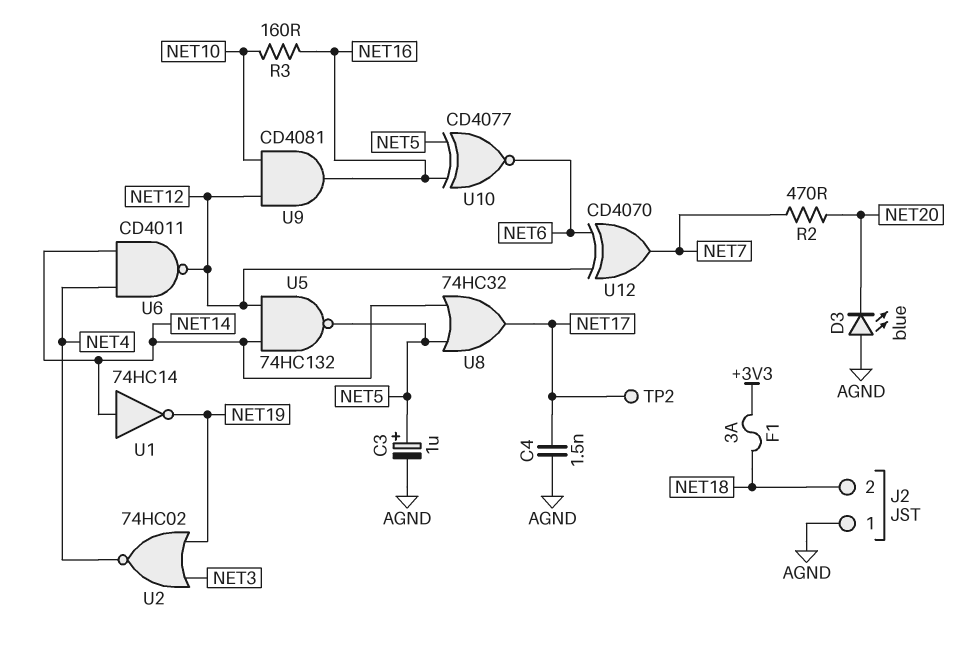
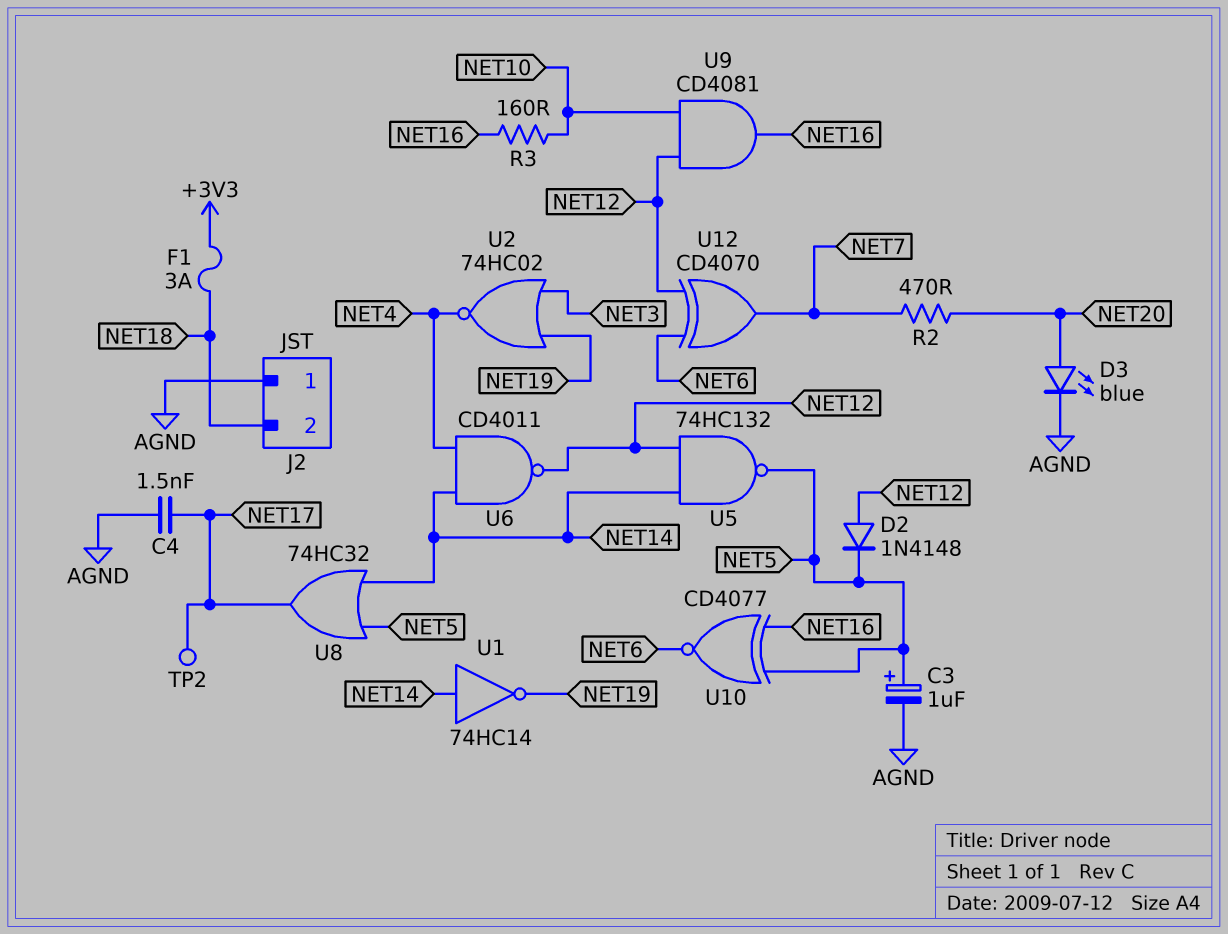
D2: none -> diode 1N4148 (A NET12, K NET5)
D3: LED blue (A AGND, K NET20) -> LED blue (A NET20, K AGND)

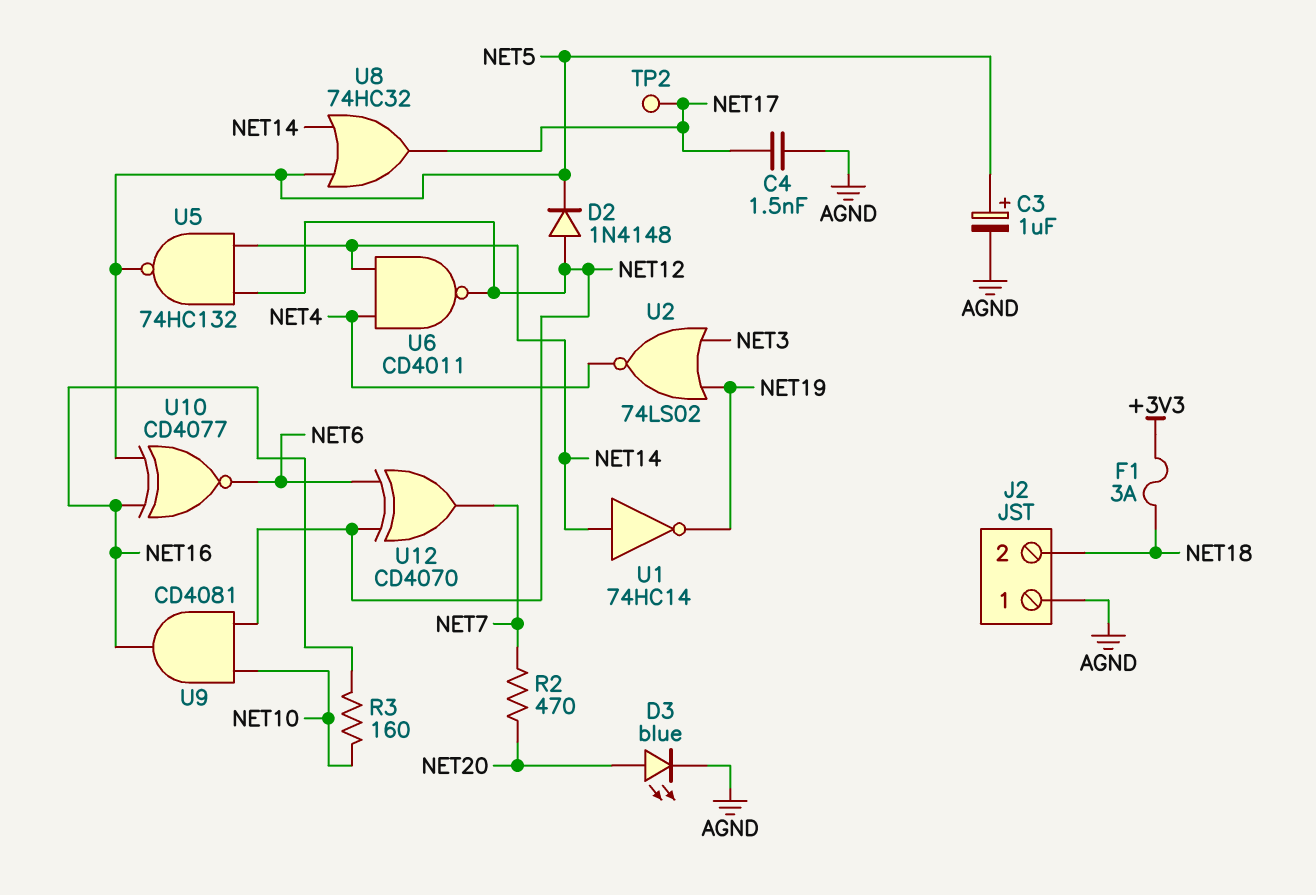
U2: NOR 74HC02 (in NET3, in NET19, out NET4) -> NOR 74LS02 (in NET3, in NET19, out NET4)

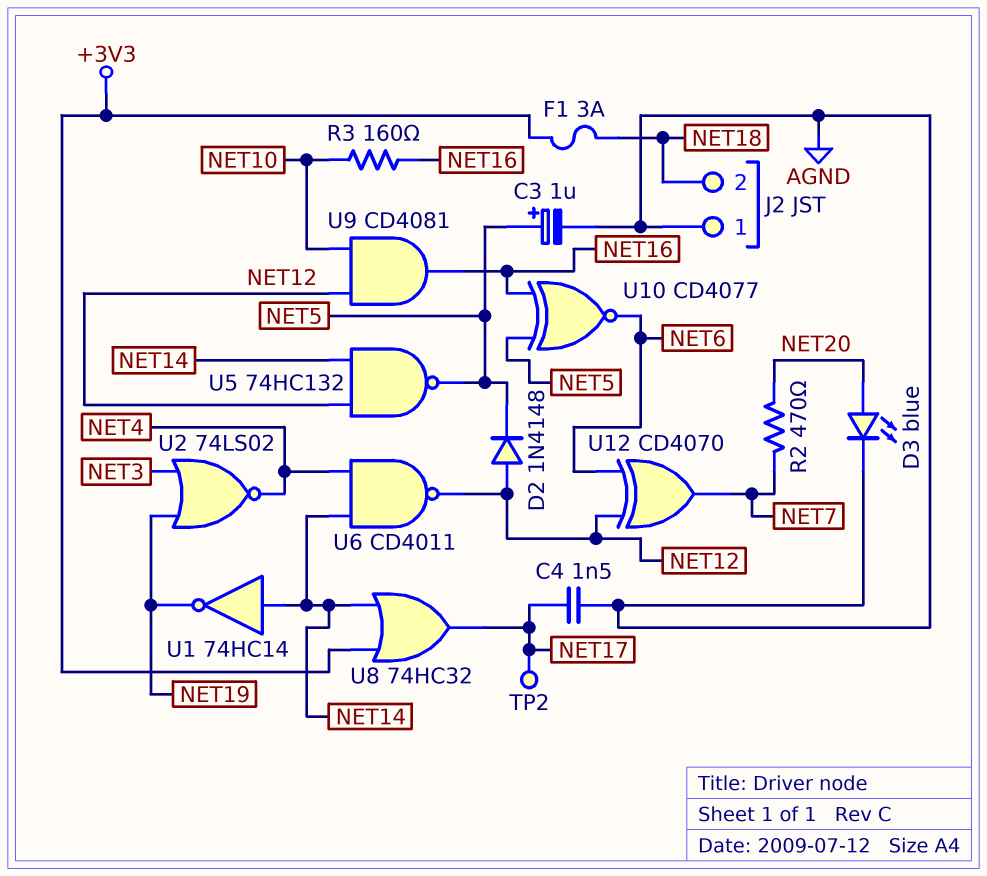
U8: OR 74HC32 (in NET5, in NET14, out NET17) -> OR 74HC32 (in +3V3, in NET14, out NET17)

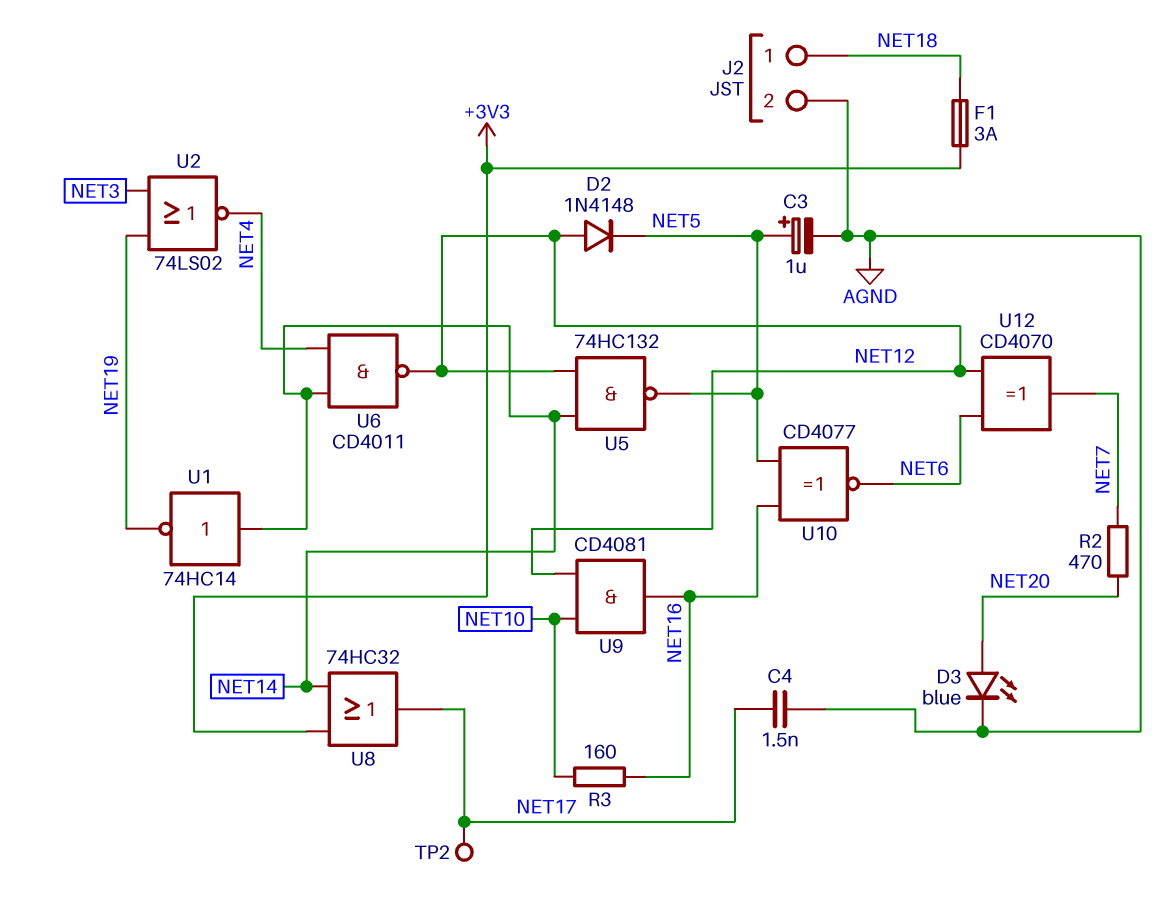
J2 pin 1: AGND -> NET18
J2 pin 2: NET18 -> AGND

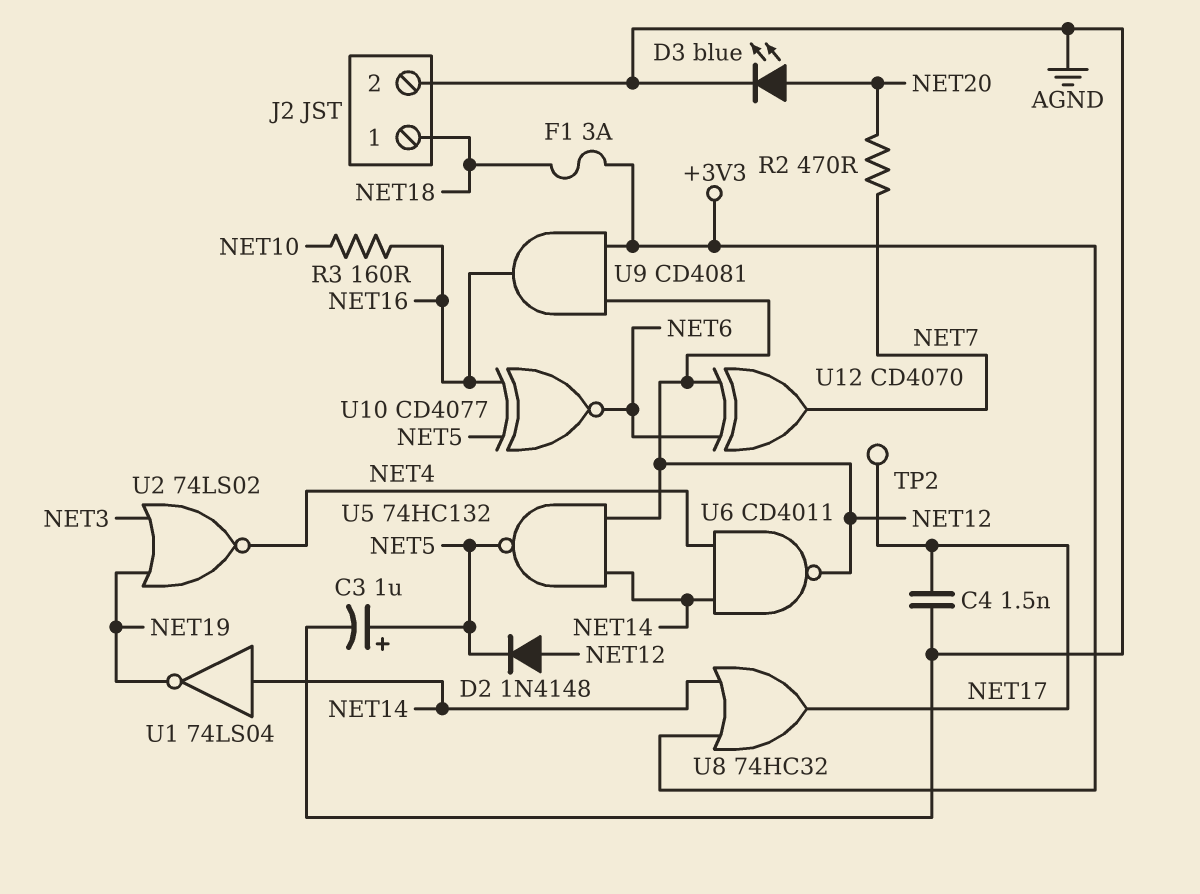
U1: NOT 74HC14 (in NET14, out NET19) -> NOT 74LS04 (in NET14, out NET19)
U9: AND CD4081 (in NET10, in NET12, out NET16) -> AND CD4081 (in +3V3, in NET12, out NET16)

